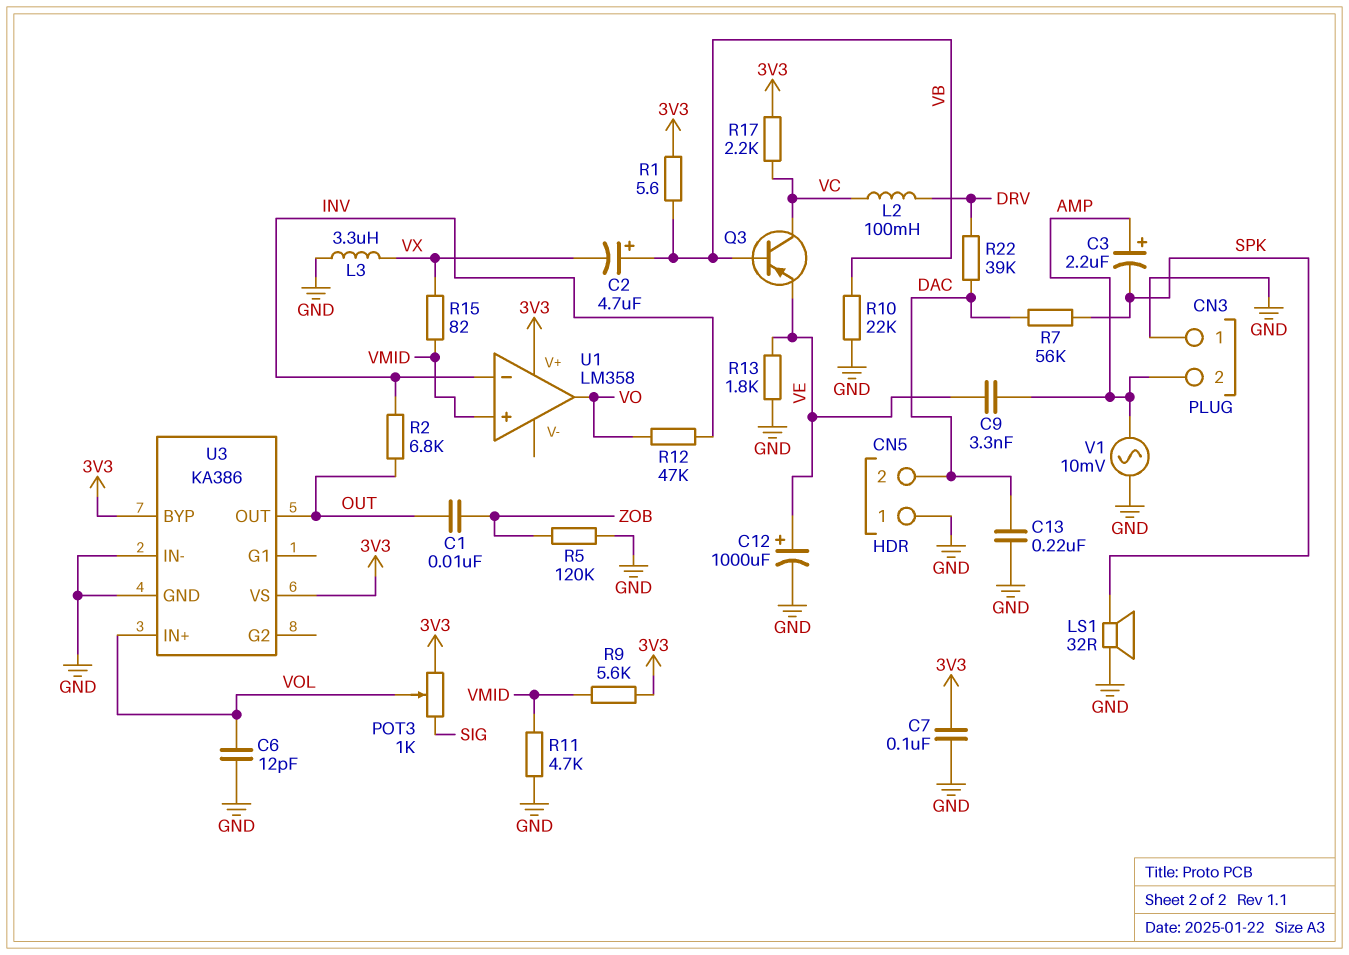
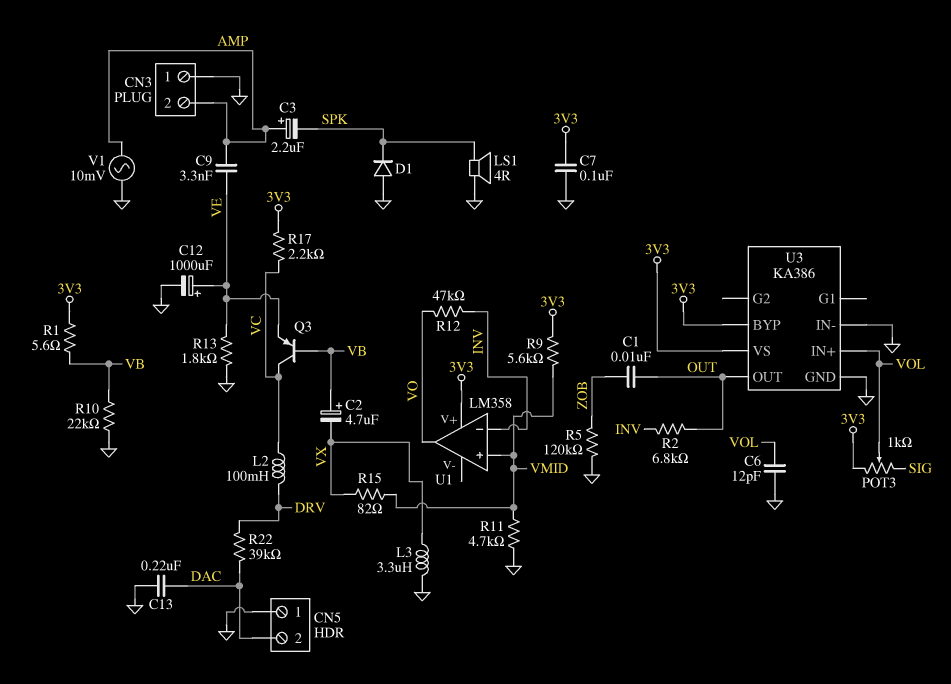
D1: none -> diode (A GND, K SPK)
LS1: speaker 32R (GND, SPK) -> speaker 4R (GND, SPK)
R7: 56k (DAC, SPK) -> none

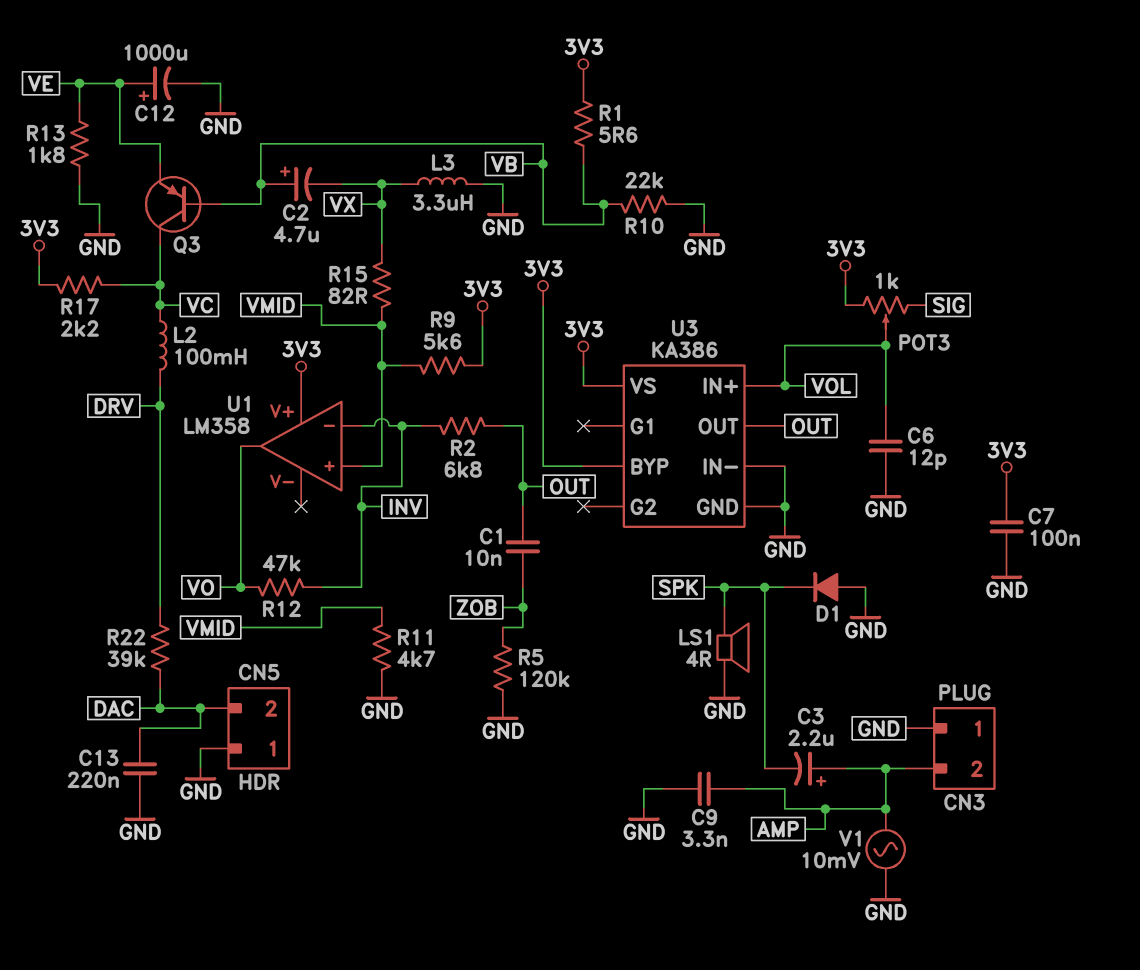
C9: 3.3nF (AMP, VE) -> 3.3nF (AMP, GND)

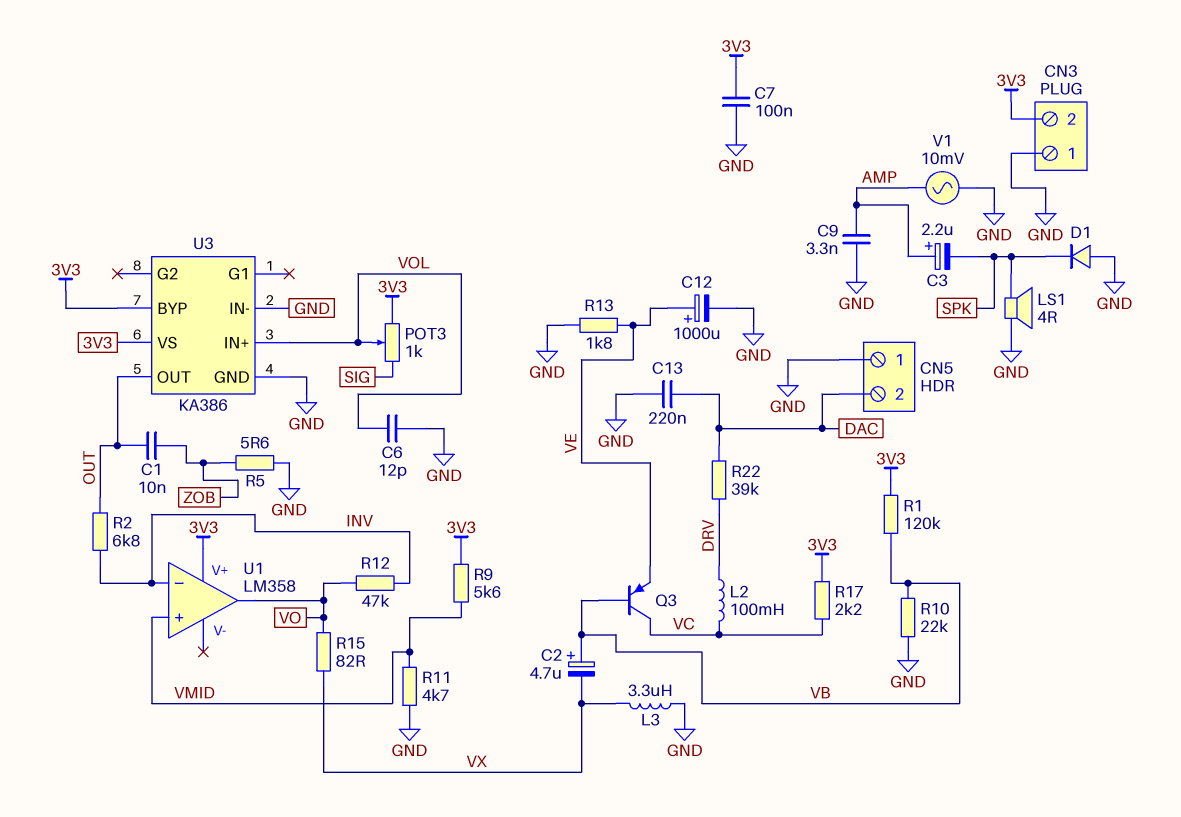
CN3 pin 2: AMP -> 3V3
R1: 5.6 (3V3, VB) -> 120k (3V3, VB)
R5: 120k (GND, ZOB) -> 5.6 (GND, ZOB)
R15: 82 (VMID, VX) -> 82 (VO, VX)

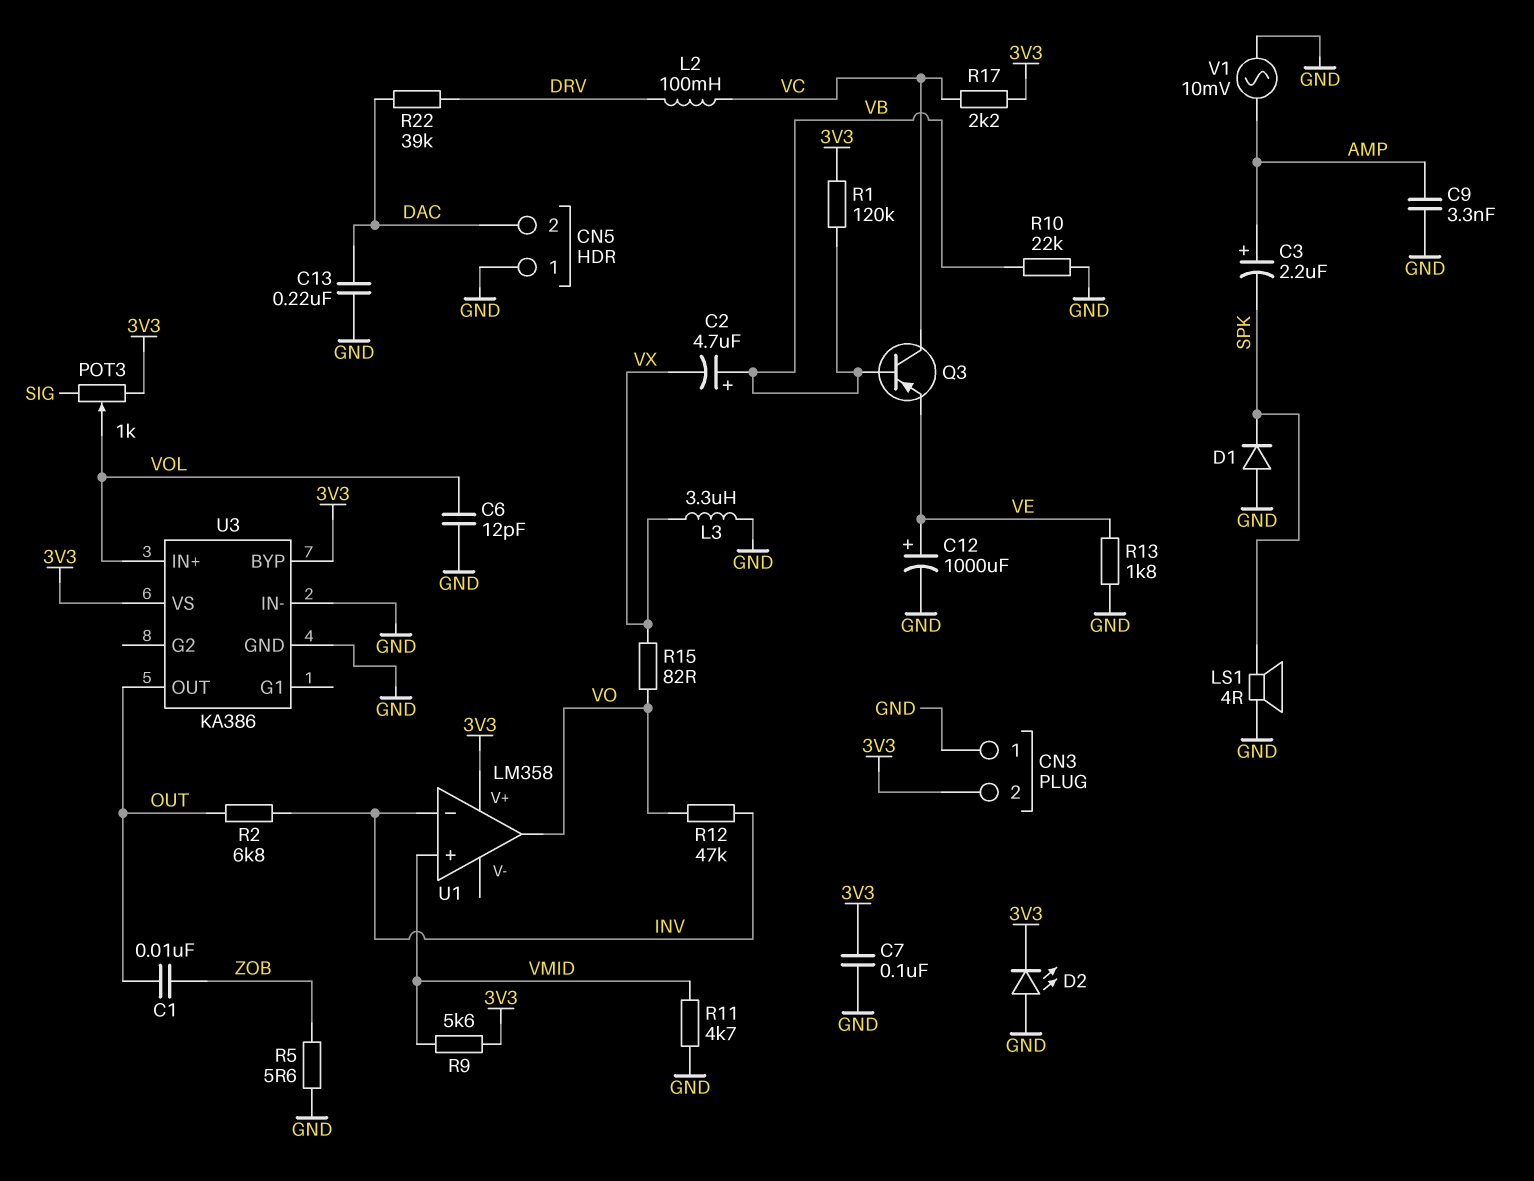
D2: none -> LED (A GND, K 3V3)

